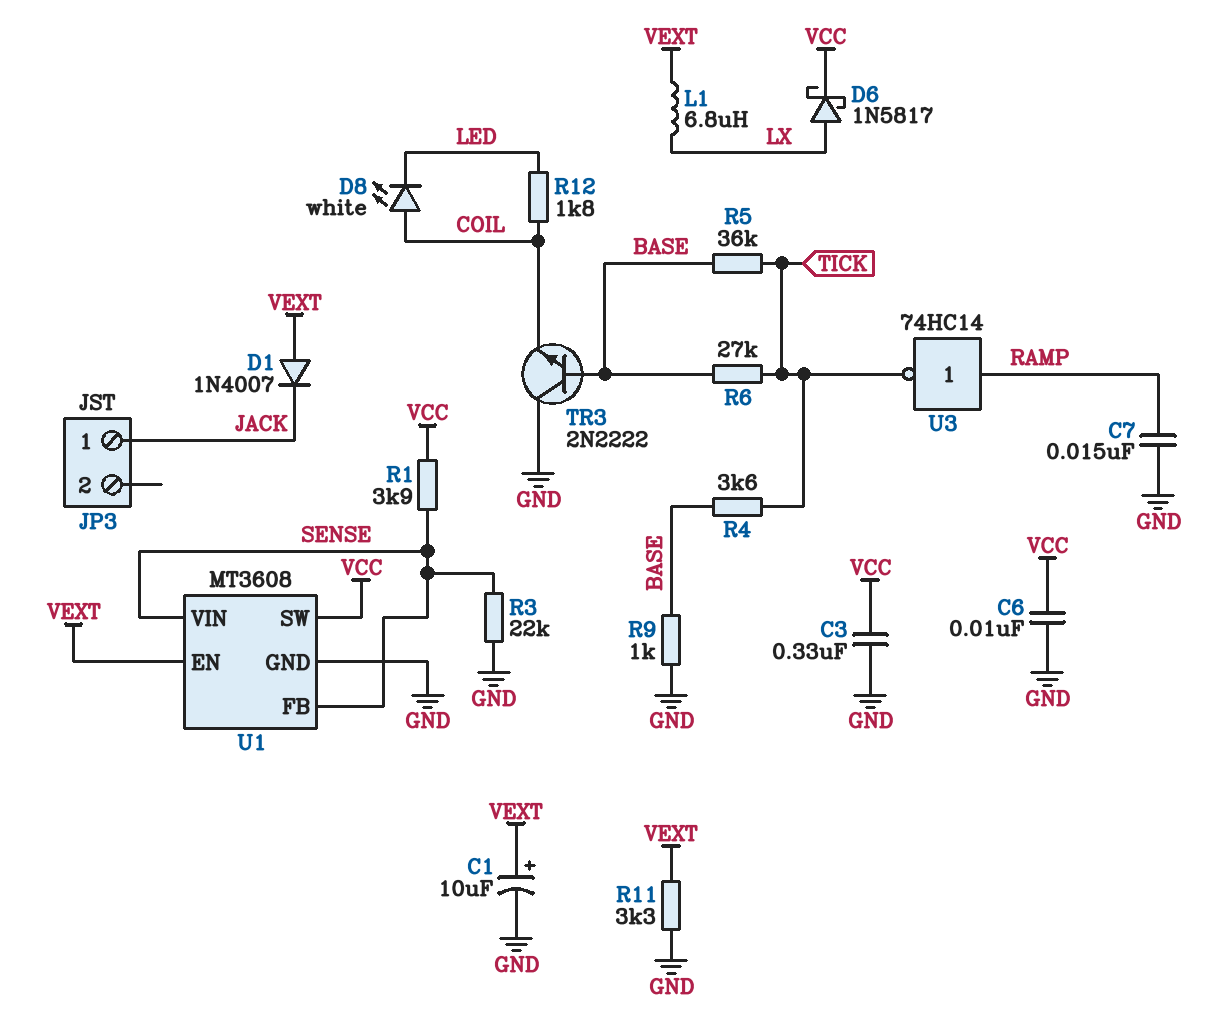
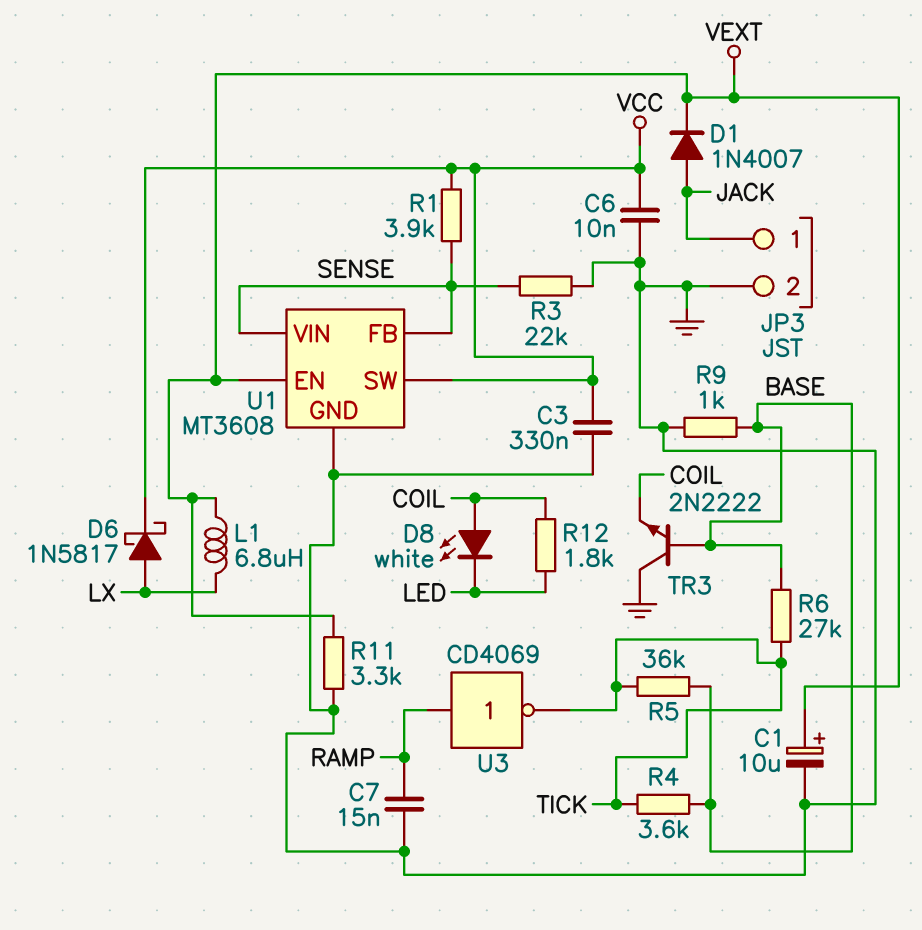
D1: diode 1N4007 (A VEXT, K JACK) -> diode 1N4007 (A JACK, K VEXT)
JP3 pin 2: none -> GND
U3: NOT 74HC14 (in RAMP, out TICK) -> NOT CD4069 (in RAMP, out TICK)

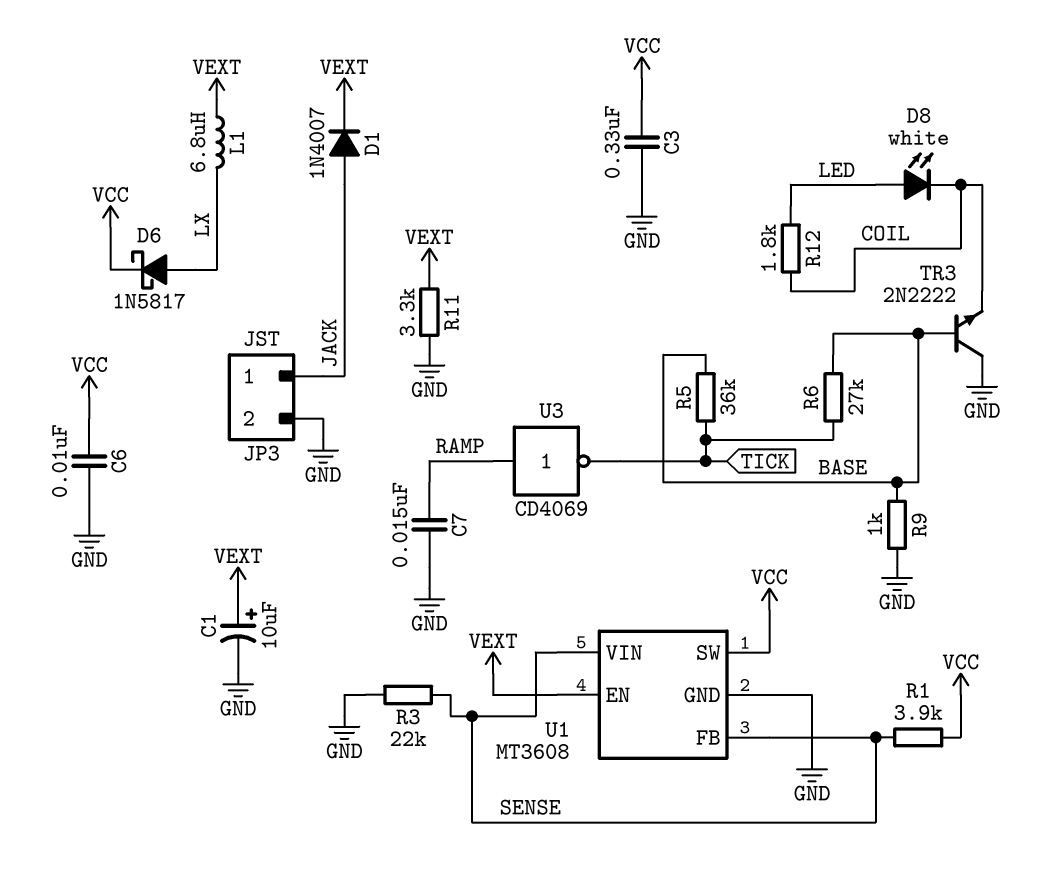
D8: LED white (A COIL, K LED) -> LED white (A LED, K COIL)
R4: 3.6k (BASE, TICK) -> none

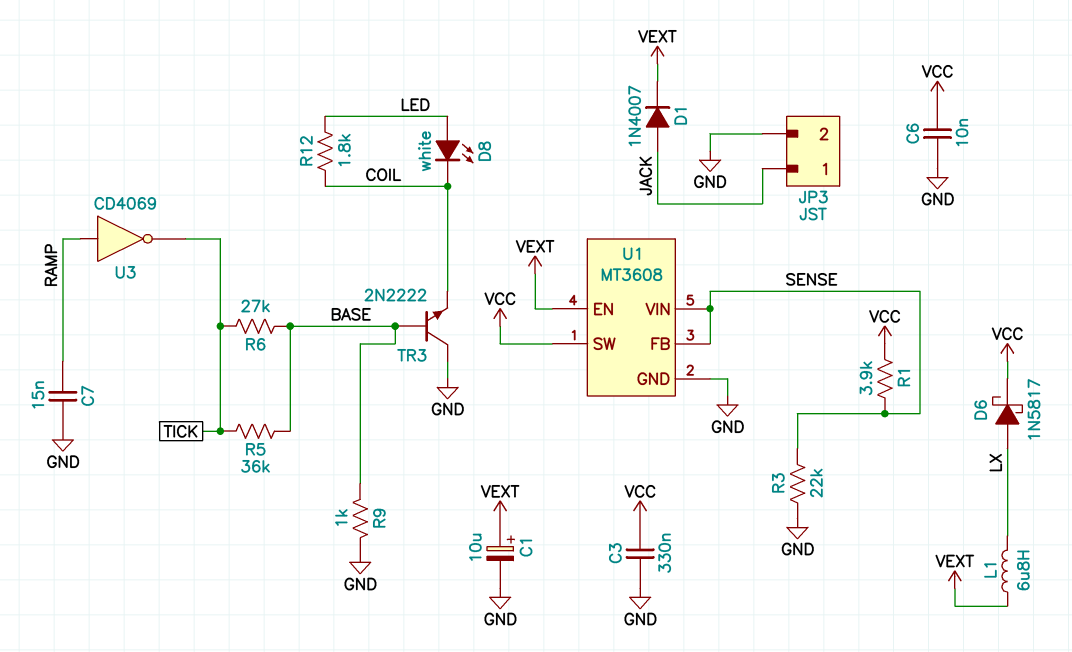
R11: 3.3k (GND, VEXT) -> none

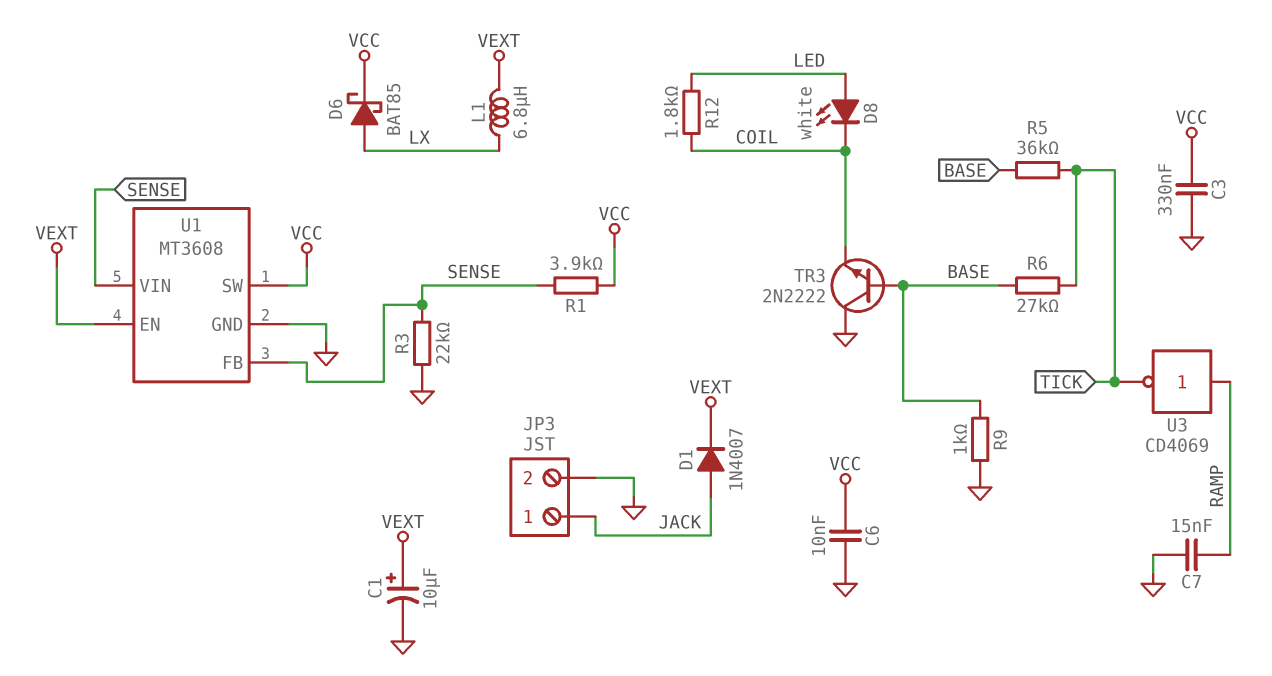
D6: schottky 1N5817 (A LX, K VCC) -> schottky BAT85 (A LX, K VCC)

